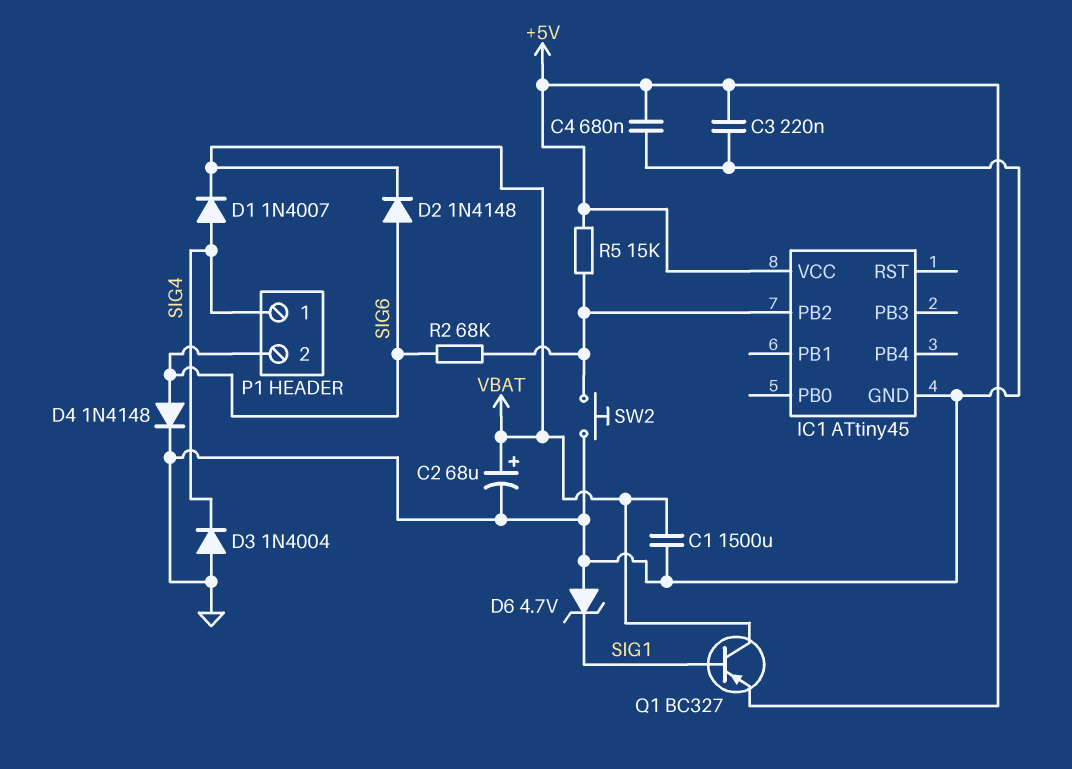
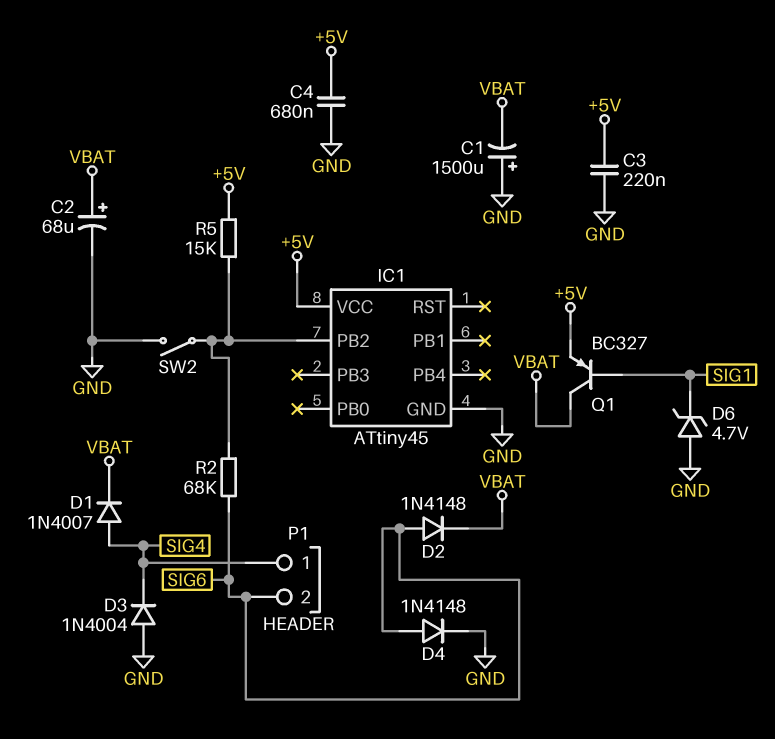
C1: 1500uF (GND, VBAT) -> 1500uF (plus GND, minus VBAT)
SW2: button (GND, IC1/PB2) -> switch (GND, IC1/PB2)

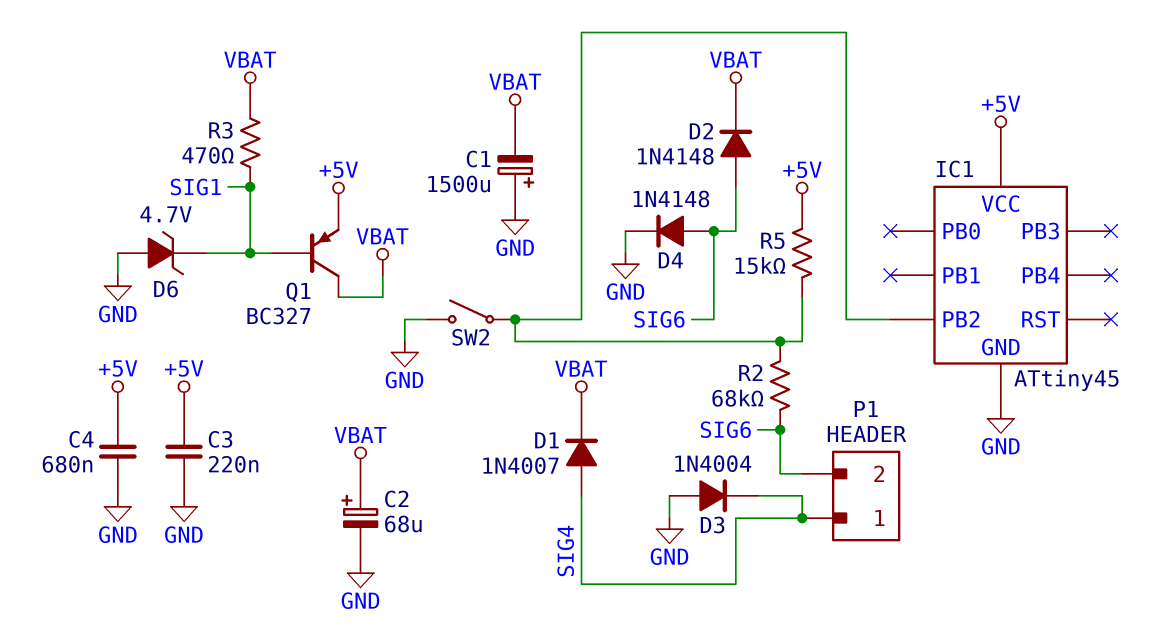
R3: none -> 470 (SIG1, VBAT)

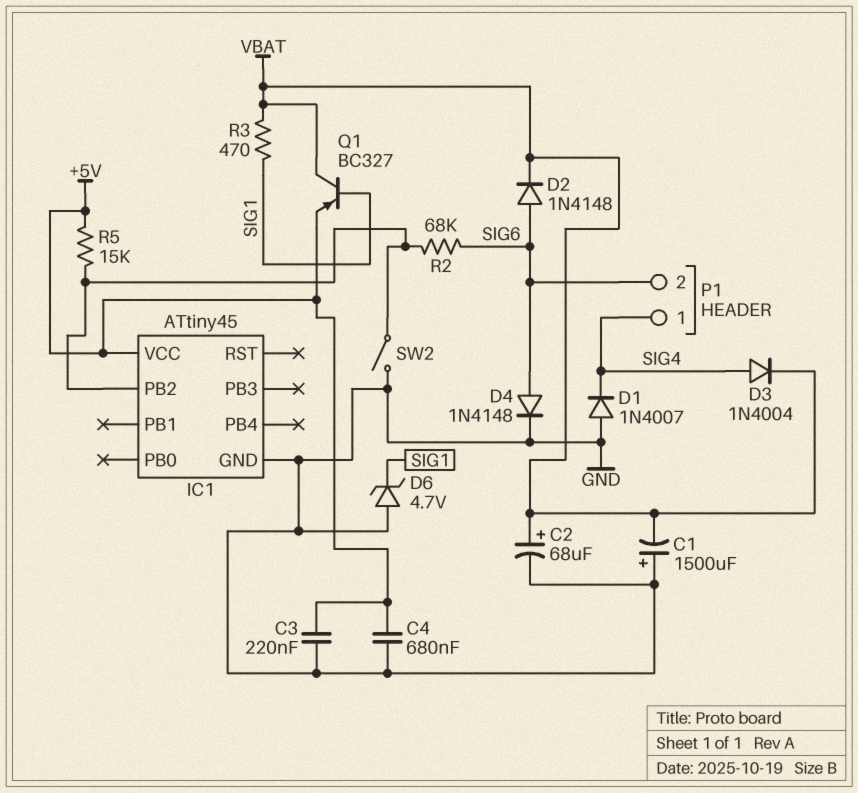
D1: diode 1N4007 (A SIG4, K VBAT) -> diode 1N4007 (A GND, K SIG4)
D3: diode 1N4004 (A GND, K SIG4) -> diode 1N4004 (A SIG4, K VBAT)

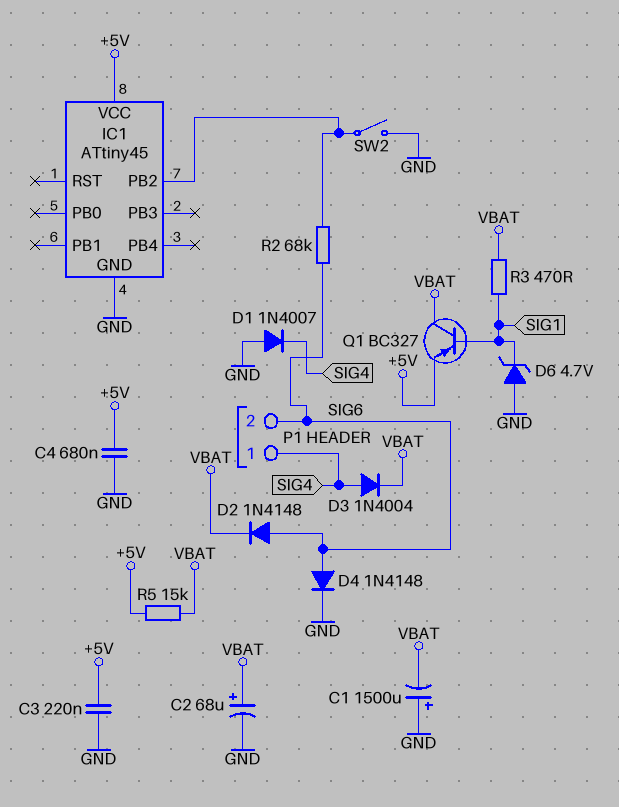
R5: 15k (+5V, IC1/PB2) -> 15k (+5V, VBAT)

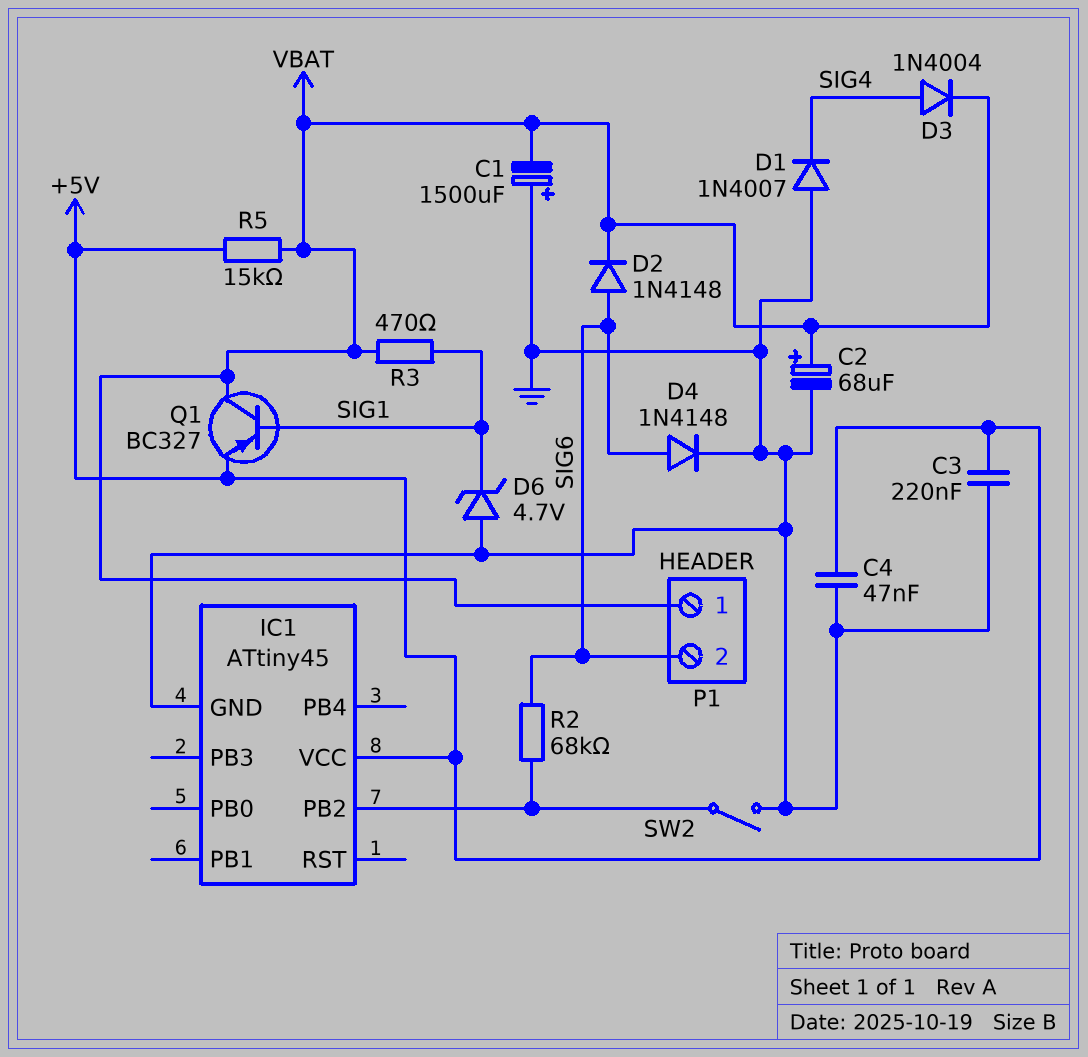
C4: 680nF (+5V, GND) -> 47nF (+5V, GND)
P1 pin 1: SIG4 -> VBAT

